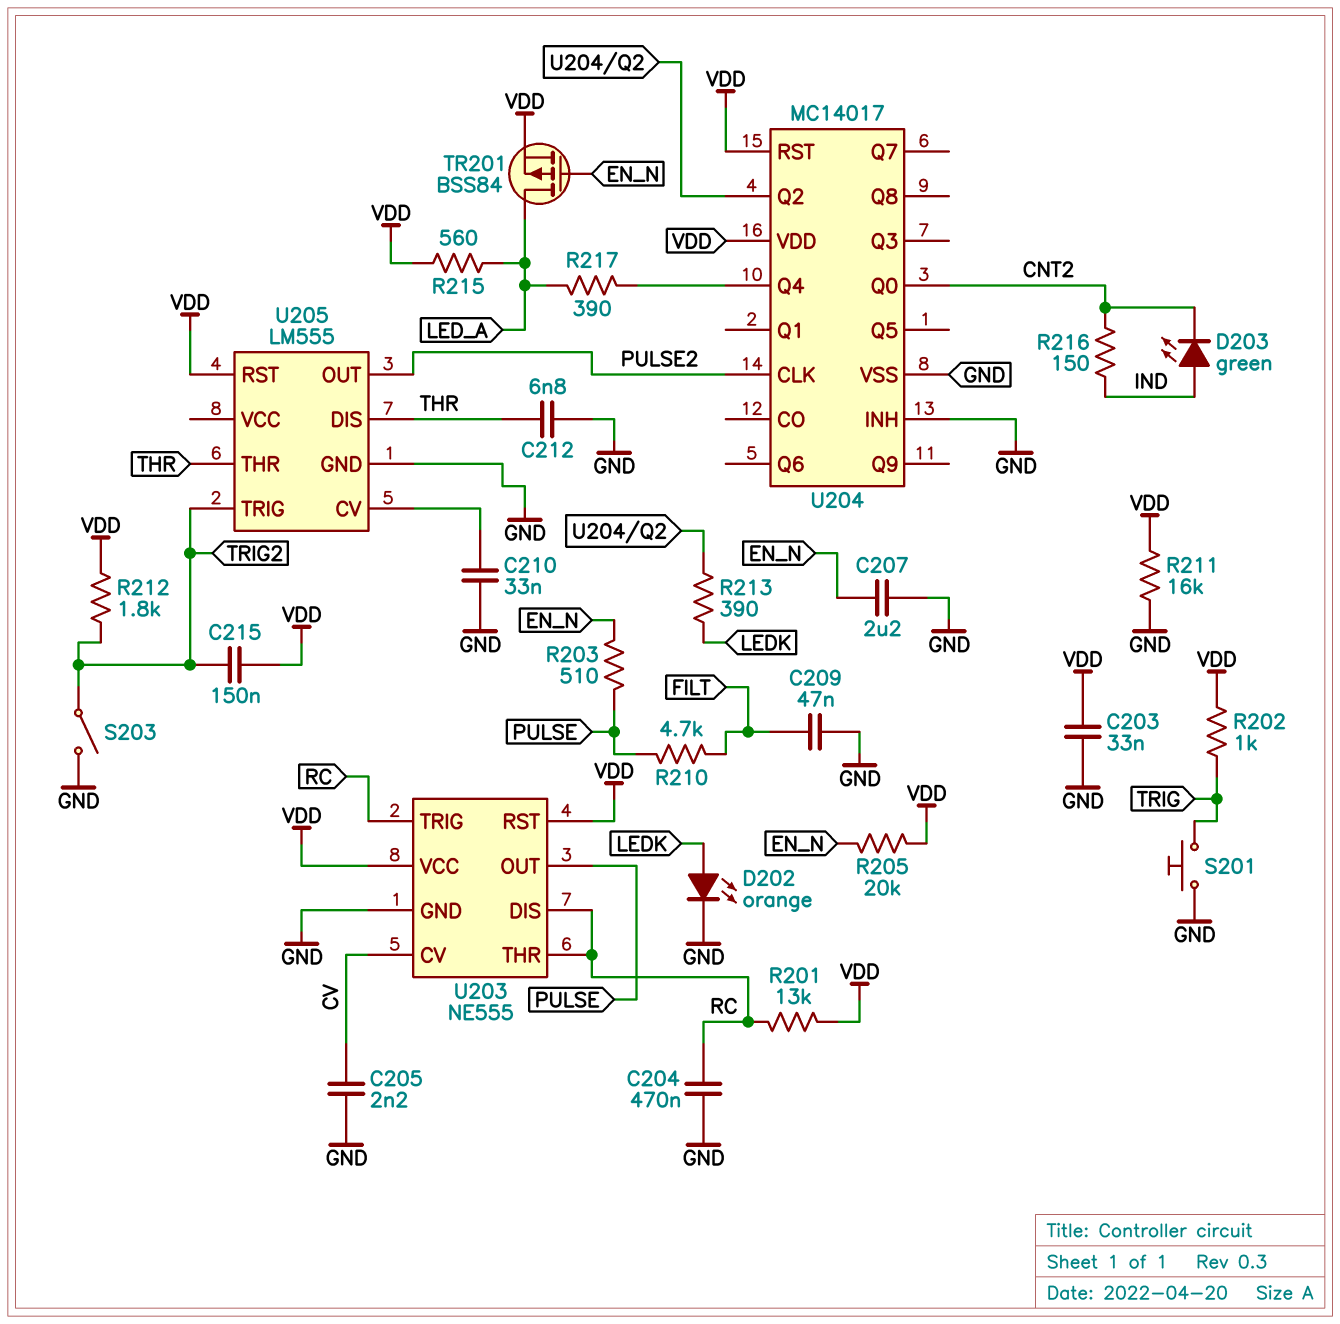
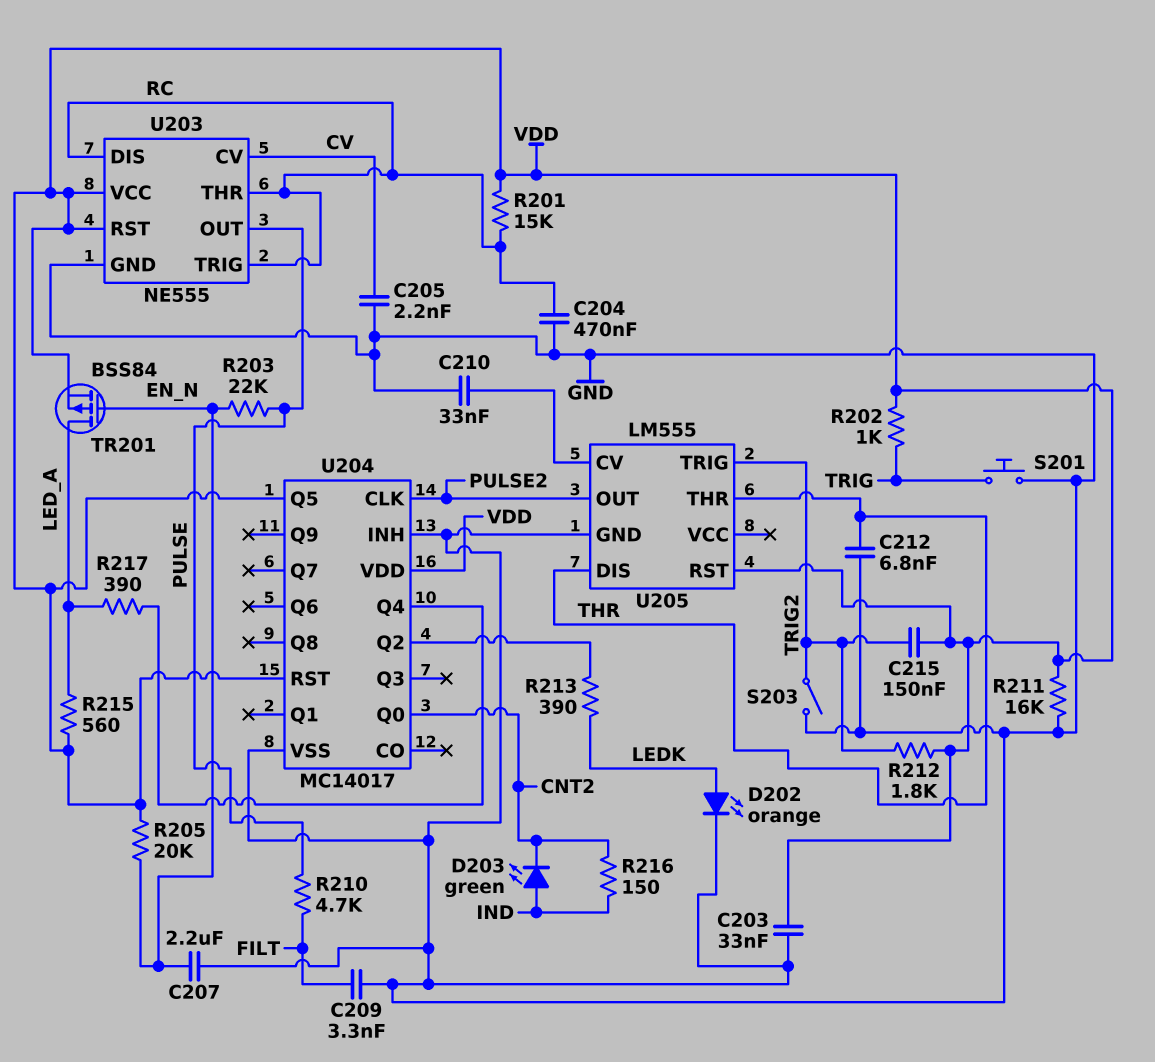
C209: 47nF (FILT, GND) -> 3.3nF (FILT, GND)
R201: 13k (RC, VDD) -> 15k (RC, VDD)
R203: 510 (EN_N, PULSE) -> 22k (EN_N, PULSE)
U204 pin Q5: none -> VDD

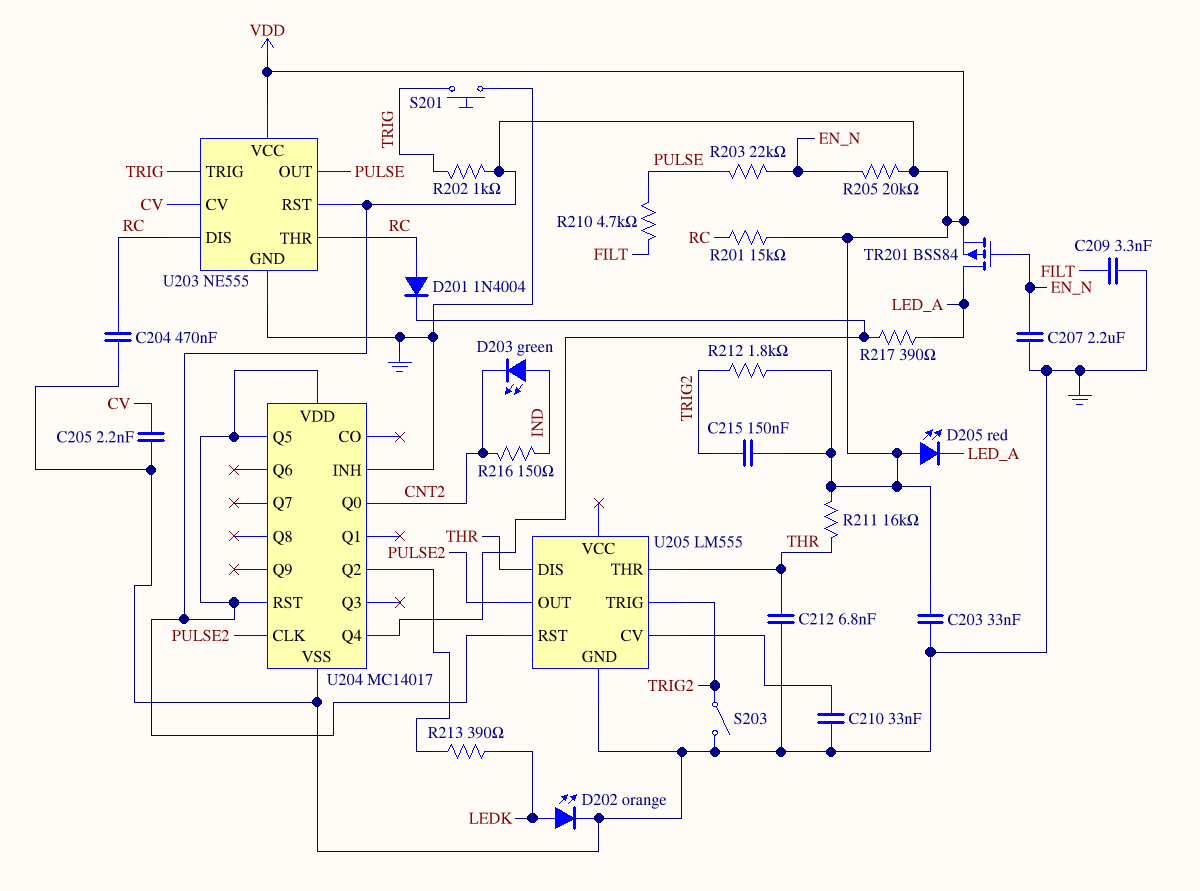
D201: none -> diode 1N4004 (A RC, K U204/Q4)
D205: none -> LED red (A VDD, K LED_A)
R211: 16k (GND, VDD) -> 16k (THR, VDD)
R215: 560 (LED_A, VDD) -> none
U203 pin TRIG: RC -> TRIG

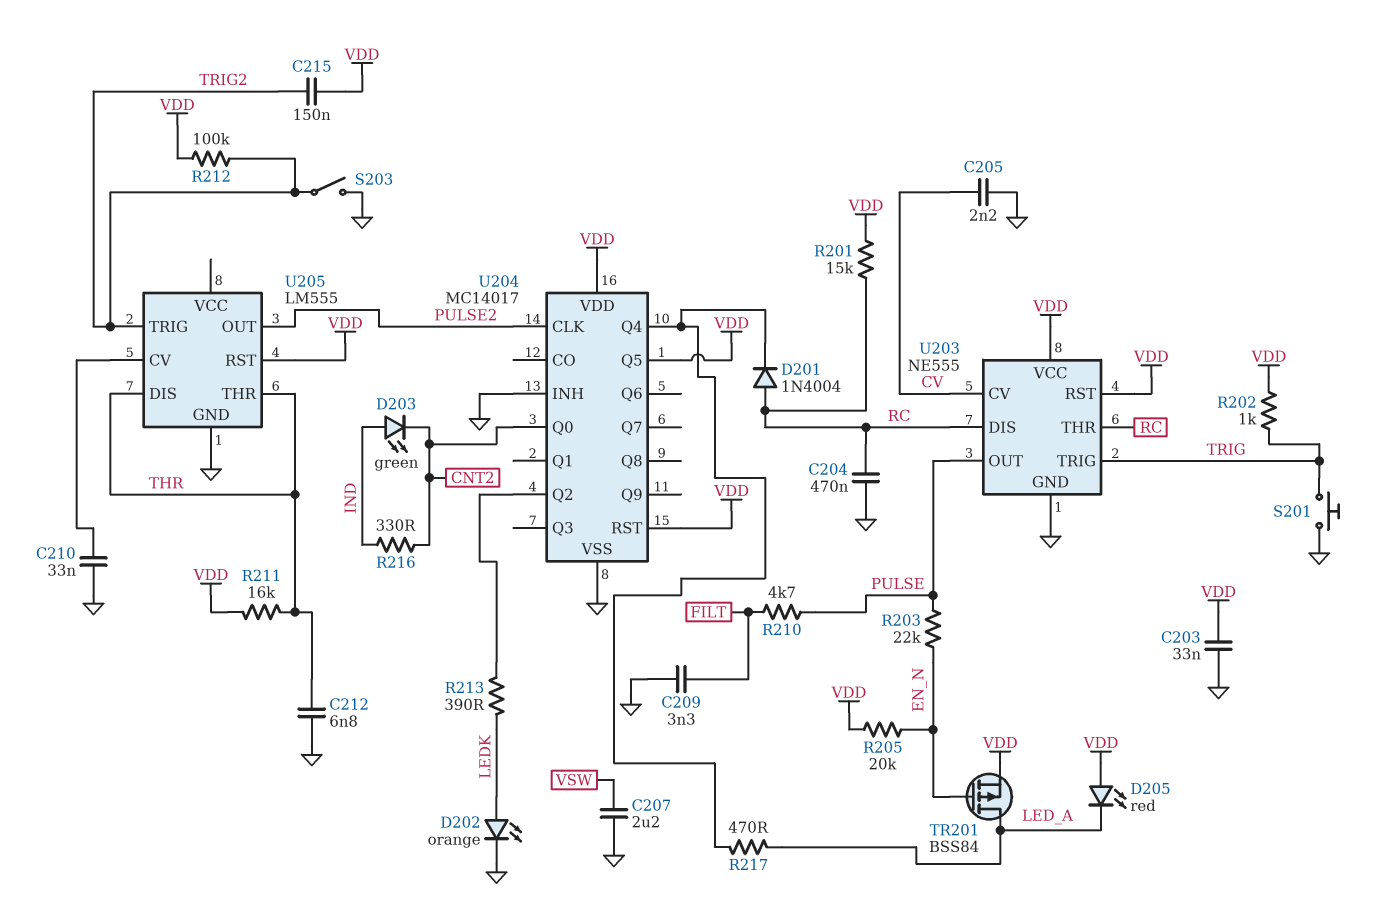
C207: 2.2uF (EN_N, GND) -> 2.2uF (GND, VSW)
R212: 1.8k (TRIG2, VDD) -> 100k (TRIG2, VDD)
R216: 150 (CNT2, IND) -> 330 (CNT2, IND)
R217: 390 (LED_A, U204/Q4) -> 470 (LED_A, U204/Q4)

